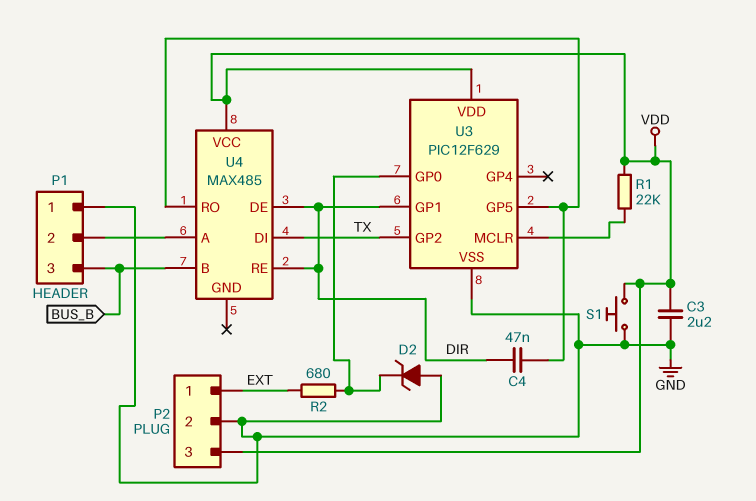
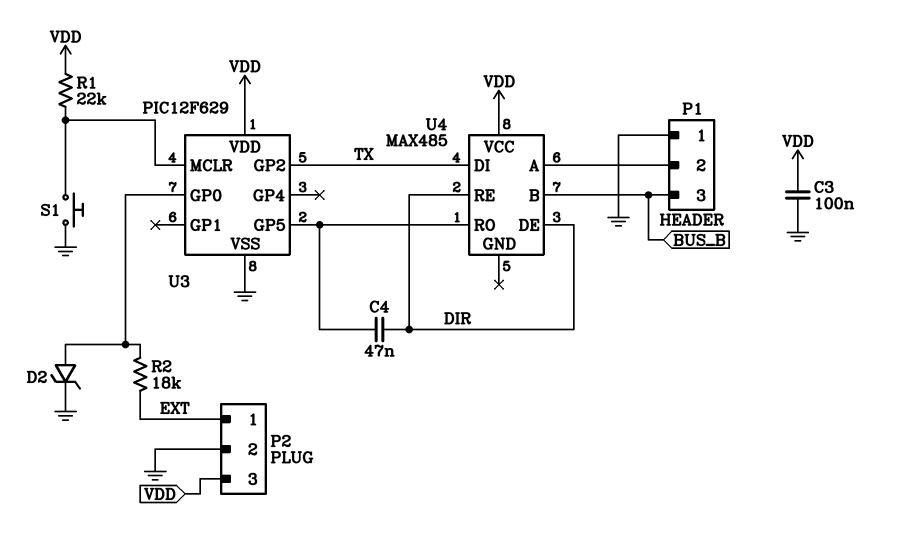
C3: 2.2uF (GND, VDD) -> 100nF (GND, VDD)
D2: zener (A GND, K U3/GP0) -> zener (A U3/GP0, K GND)
R2: 680 (EXT, U3/GP0) -> 18k (EXT, U3/GP0)
S1: button (GND, VDD) -> button (GND, U3/MCLR)
U3 pin GP1: DIR -> none

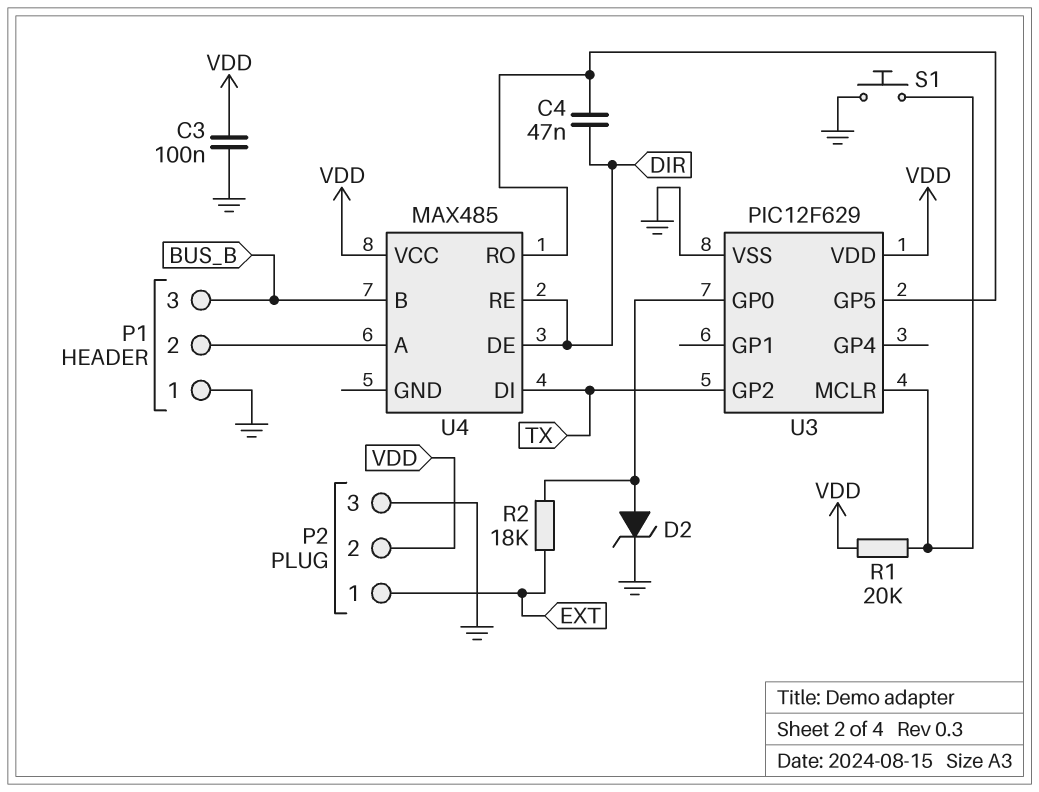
P2 pin 2: GND -> VDD
P2 pin 3: VDD -> GND
R1: 22k (U3/MCLR, VDD) -> 20k (U3/MCLR, VDD)

